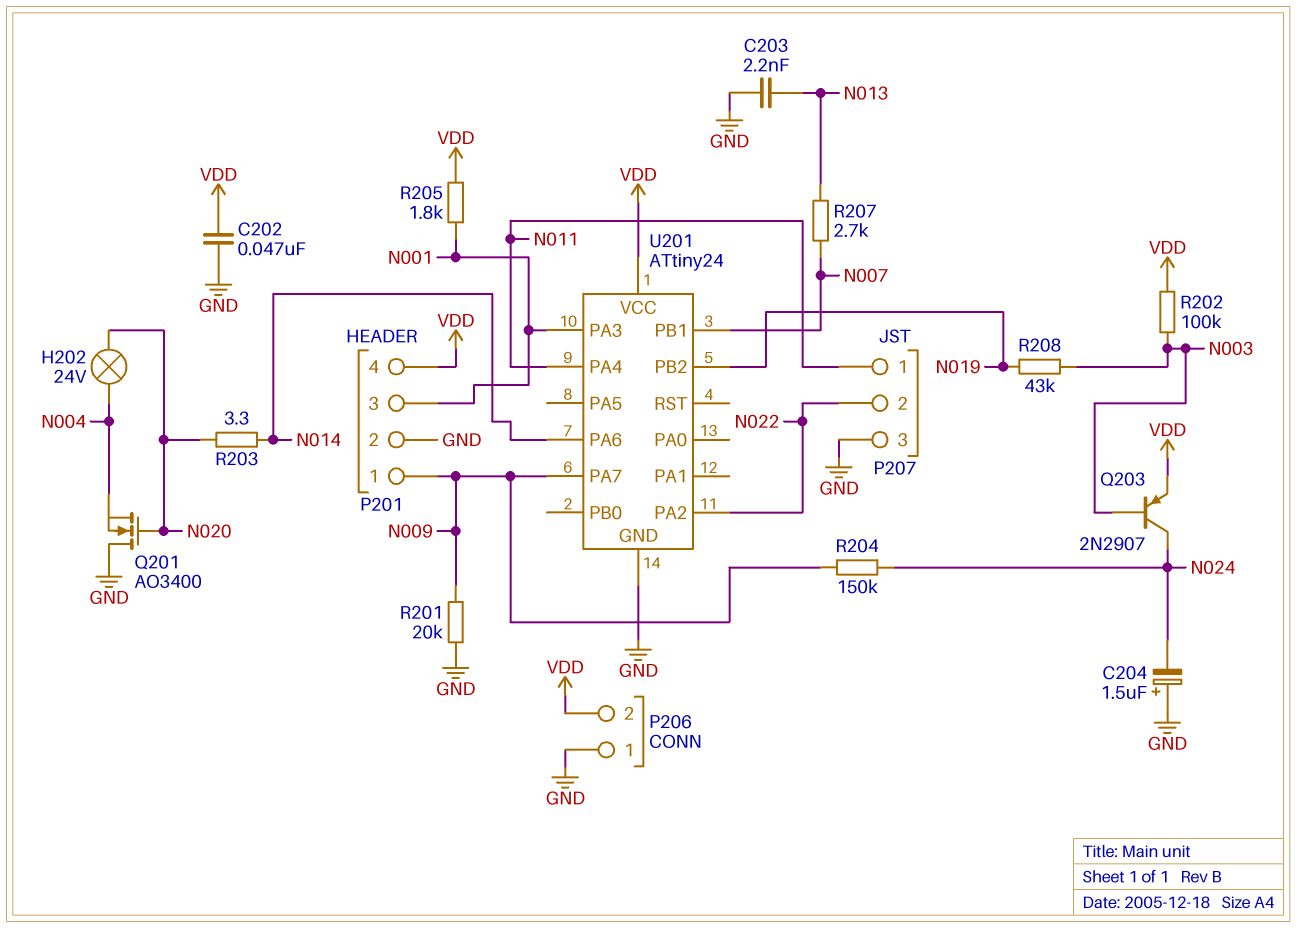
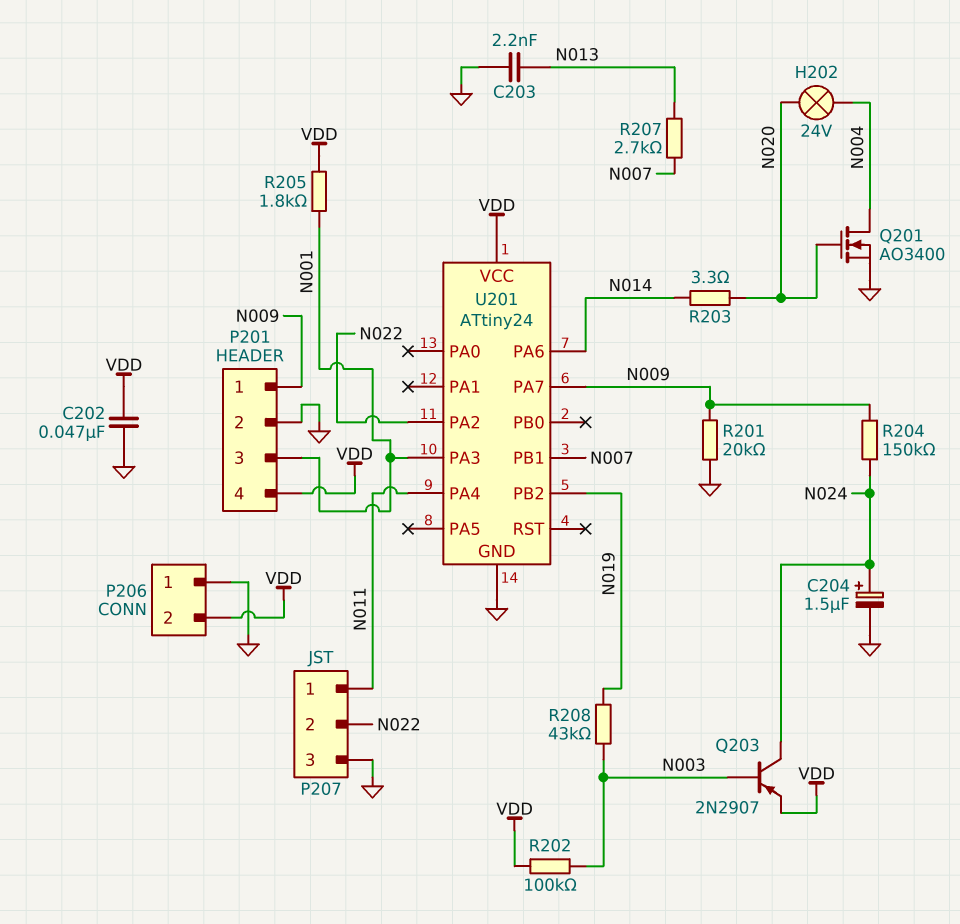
C204: 1.5uF (plus GND, minus N024) -> 1.5uF (plus N024, minus GND)
Q201: NMOS AO3400 (G N020, D GND, S N004) -> NMOS AO3400 (G N020, D N004, S GND)

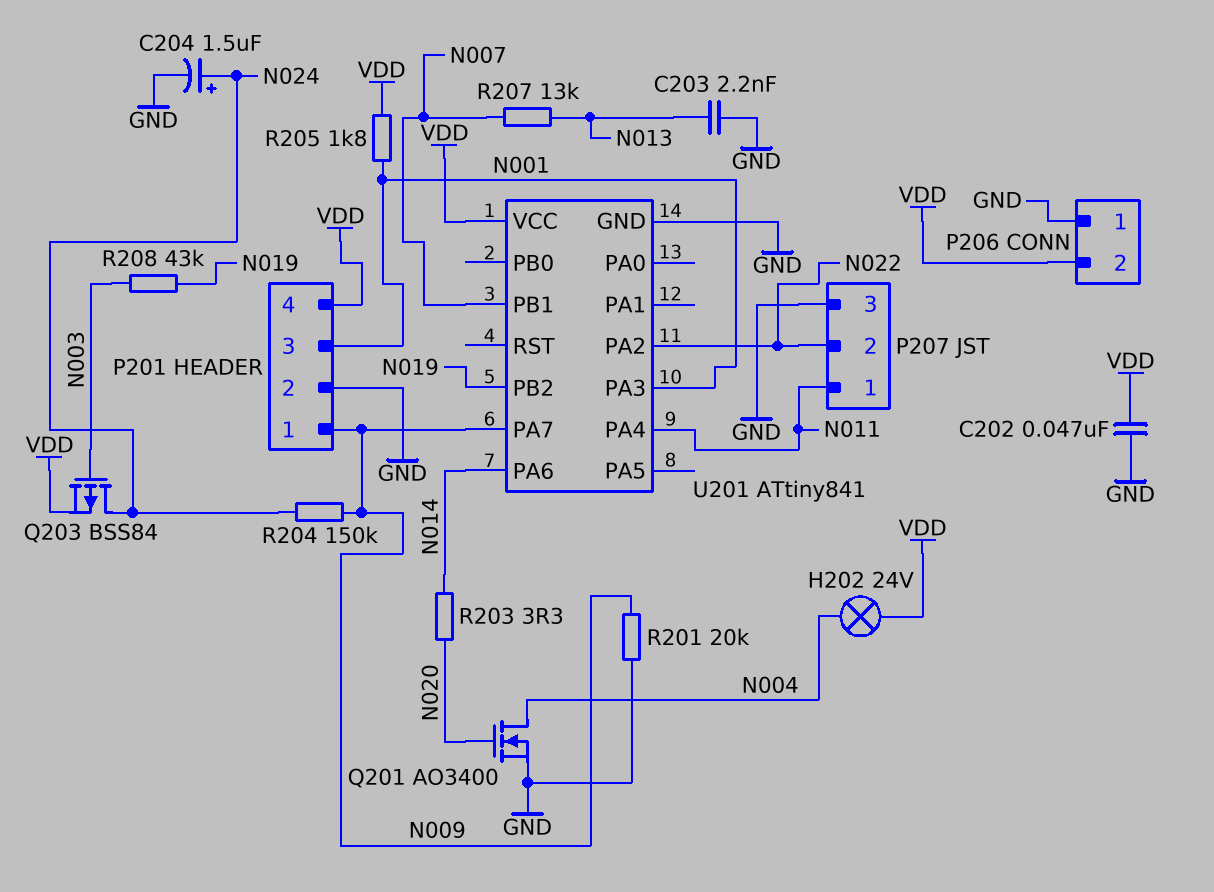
H202: lamp 24V (N004, N020) -> lamp 24V (N004, VDD)
Q203: PNP 2N2907 (B N003, C N024, E VDD) -> PMOS BSS84 (G N003, D N024, S VDD)
R202: 100k (N003, VDD) -> none
R207: 2.7k (N007, N013) -> 13k (N007, N013)
U201: ATtiny24 -> ATtiny841

